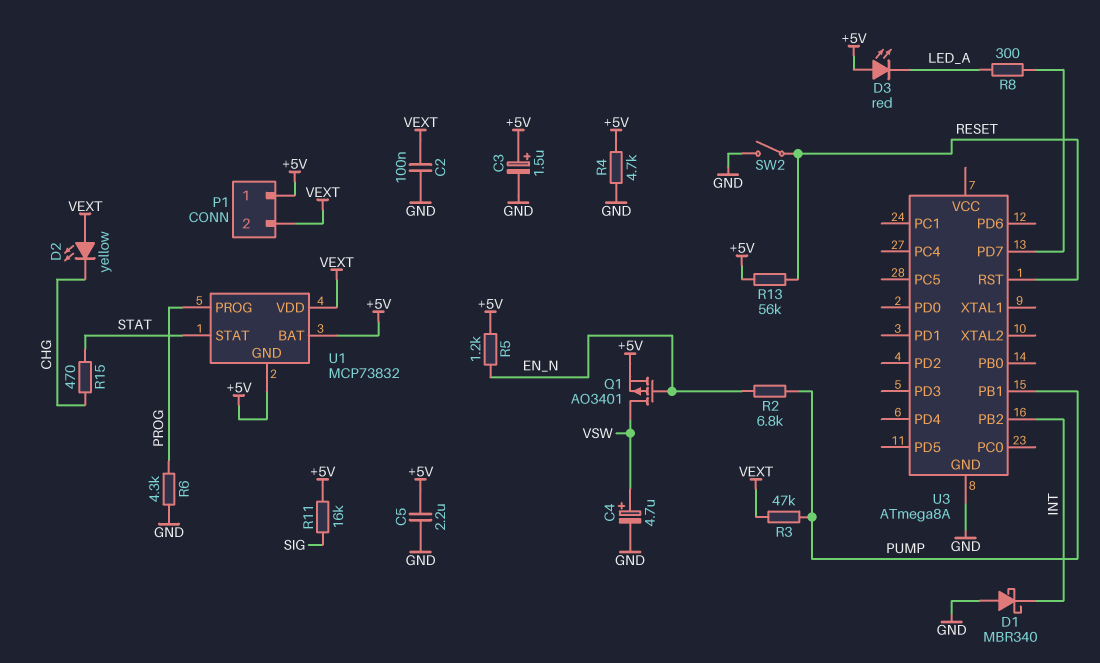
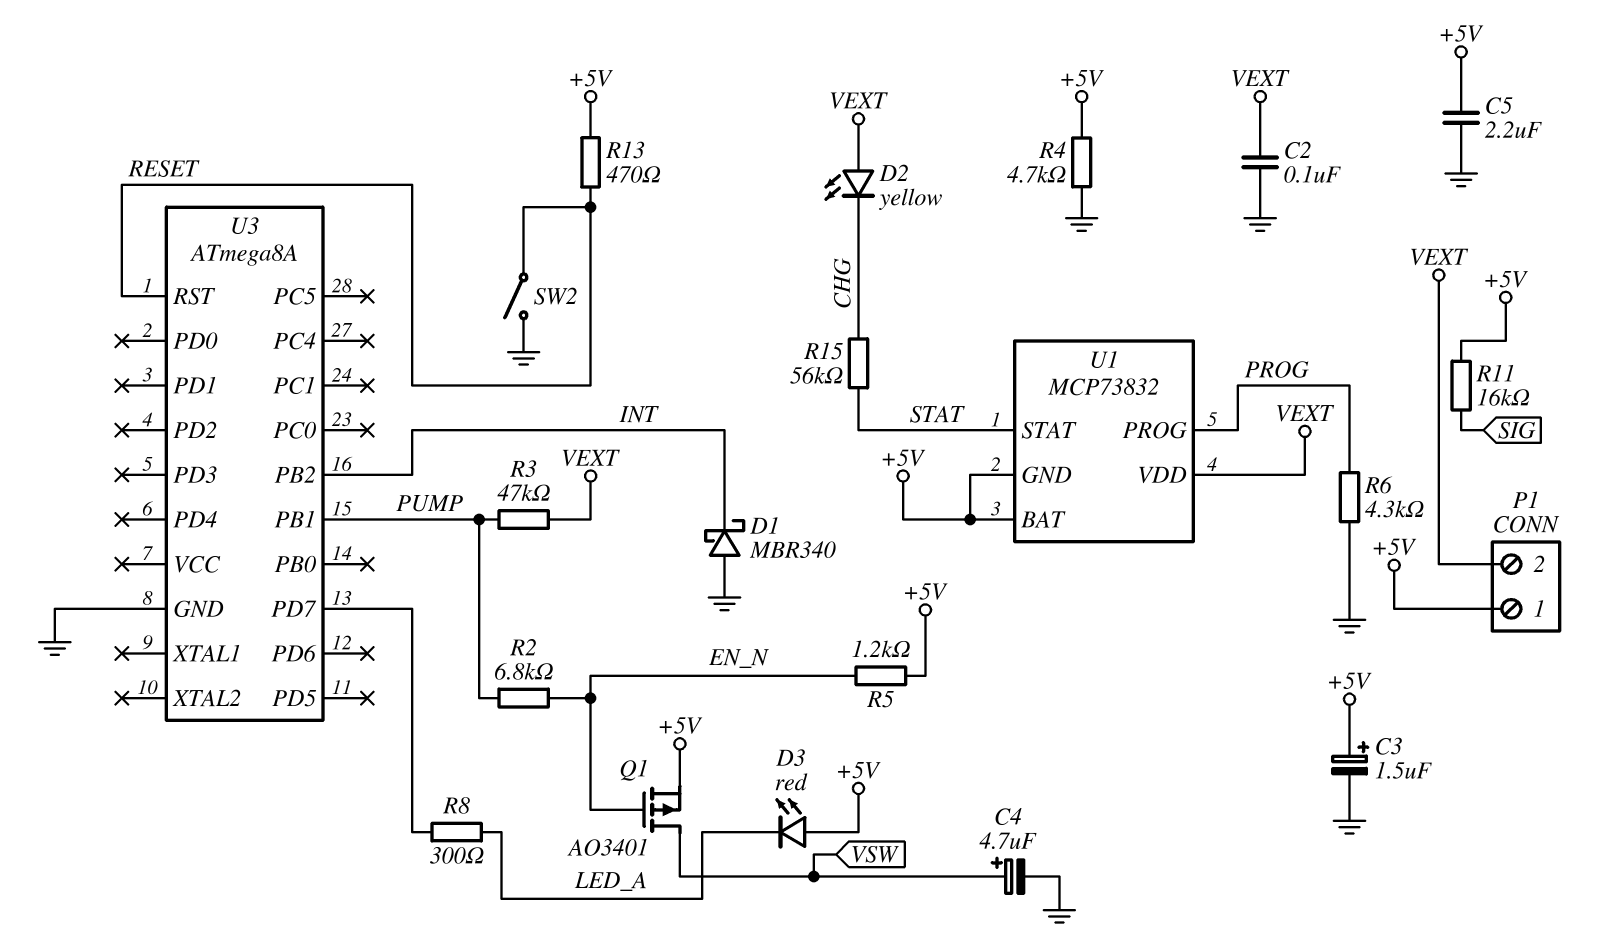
R13: 56k (+5V, RESET) -> 470 (+5V, RESET)
R15: 470 (CHG, STAT) -> 56k (CHG, STAT)

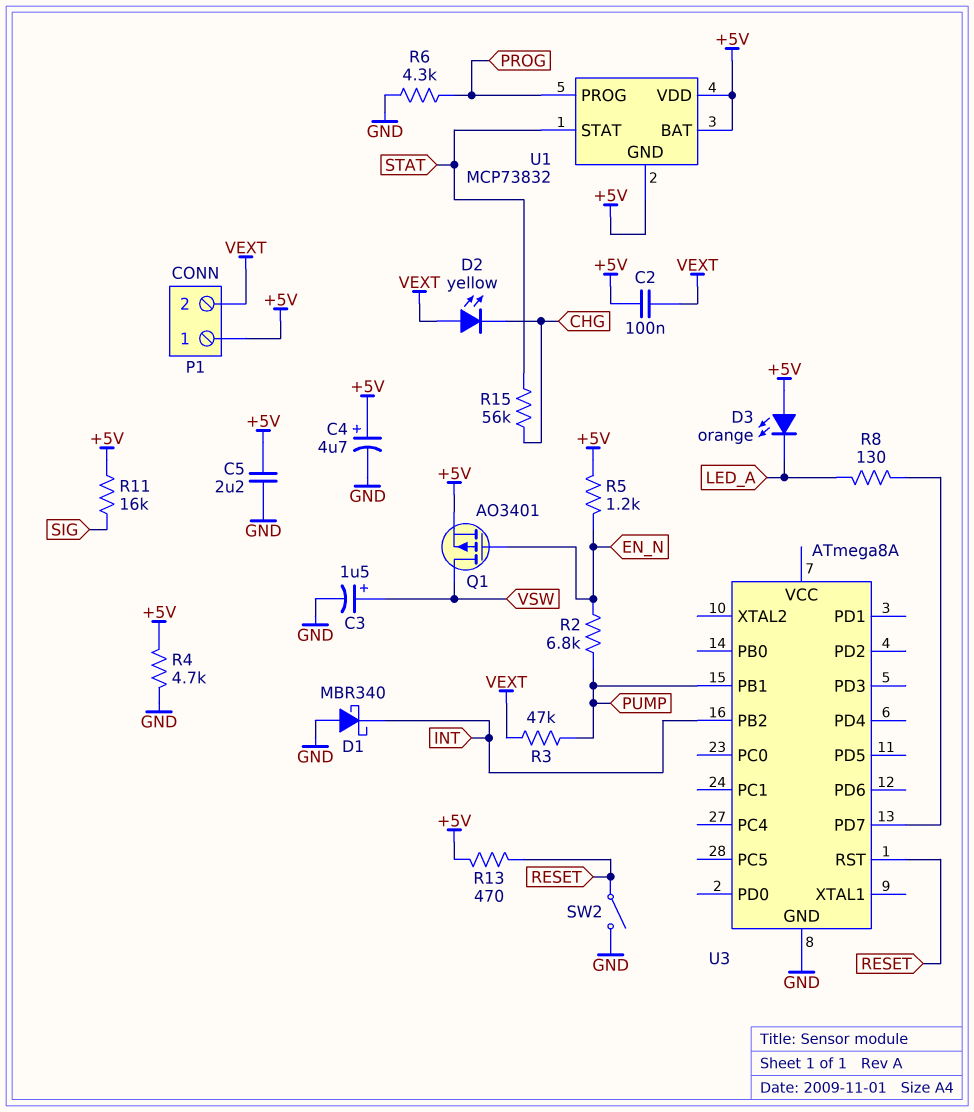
C2: 100nF (GND, VEXT) -> 100nF (+5V, VEXT)
C3: 1.5uF (plus +5V, minus GND) -> 1.5uF (plus VSW, minus GND)
C4: 4.7uF (plus VSW, minus GND) -> 4.7uF (plus +5V, minus GND)
D3: LED red (A +5V, K LED_A) -> LED orange (A +5V, K LED_A)
R8: 300 (LED_A, U3/PD7) -> 130 (LED_A, U3/PD7)
U1 pin VDD: VEXT -> +5V

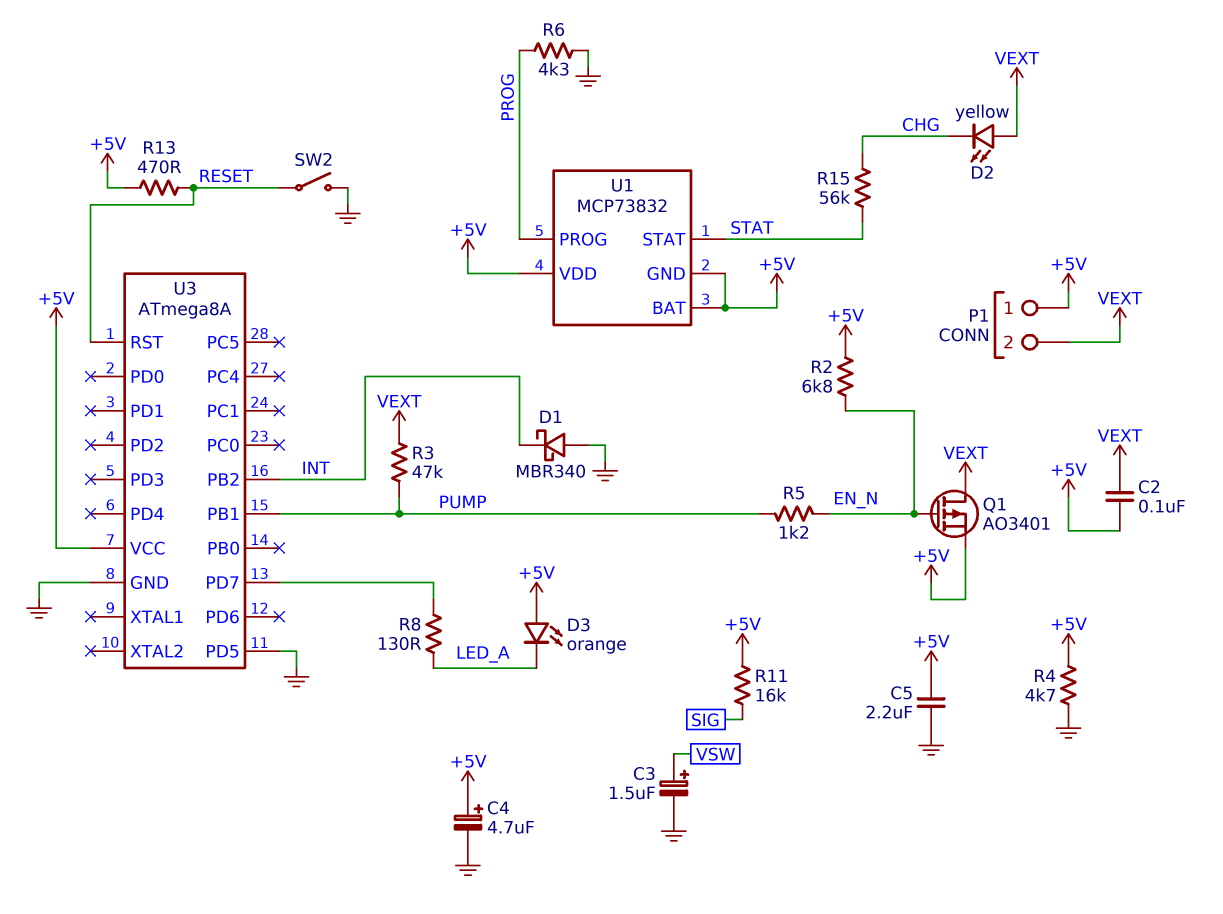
Q1: PMOS AO3401 (G EN_N, D VSW, S +5V) -> PMOS AO3401 (G EN_N, D VEXT, S +5V)
R2: 6.8k (EN_N, PUMP) -> 6.8k (+5V, EN_N)
R5: 1.2k (+5V, EN_N) -> 1.2k (EN_N, PUMP)
U3 pin PD5: none -> GND
U3 pin VCC: none -> +5V

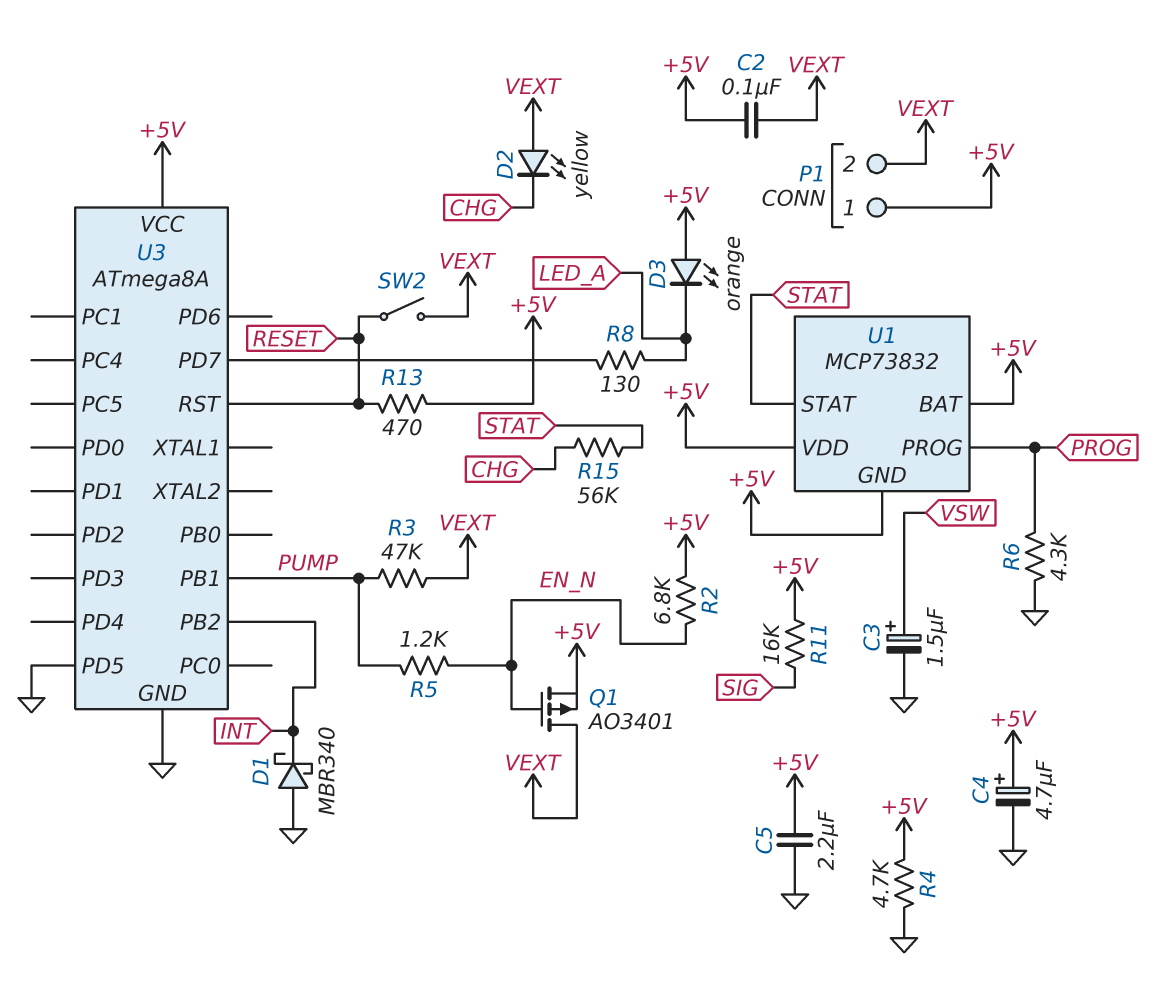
SW2: switch (GND, RESET) -> switch (RESET, VEXT)

